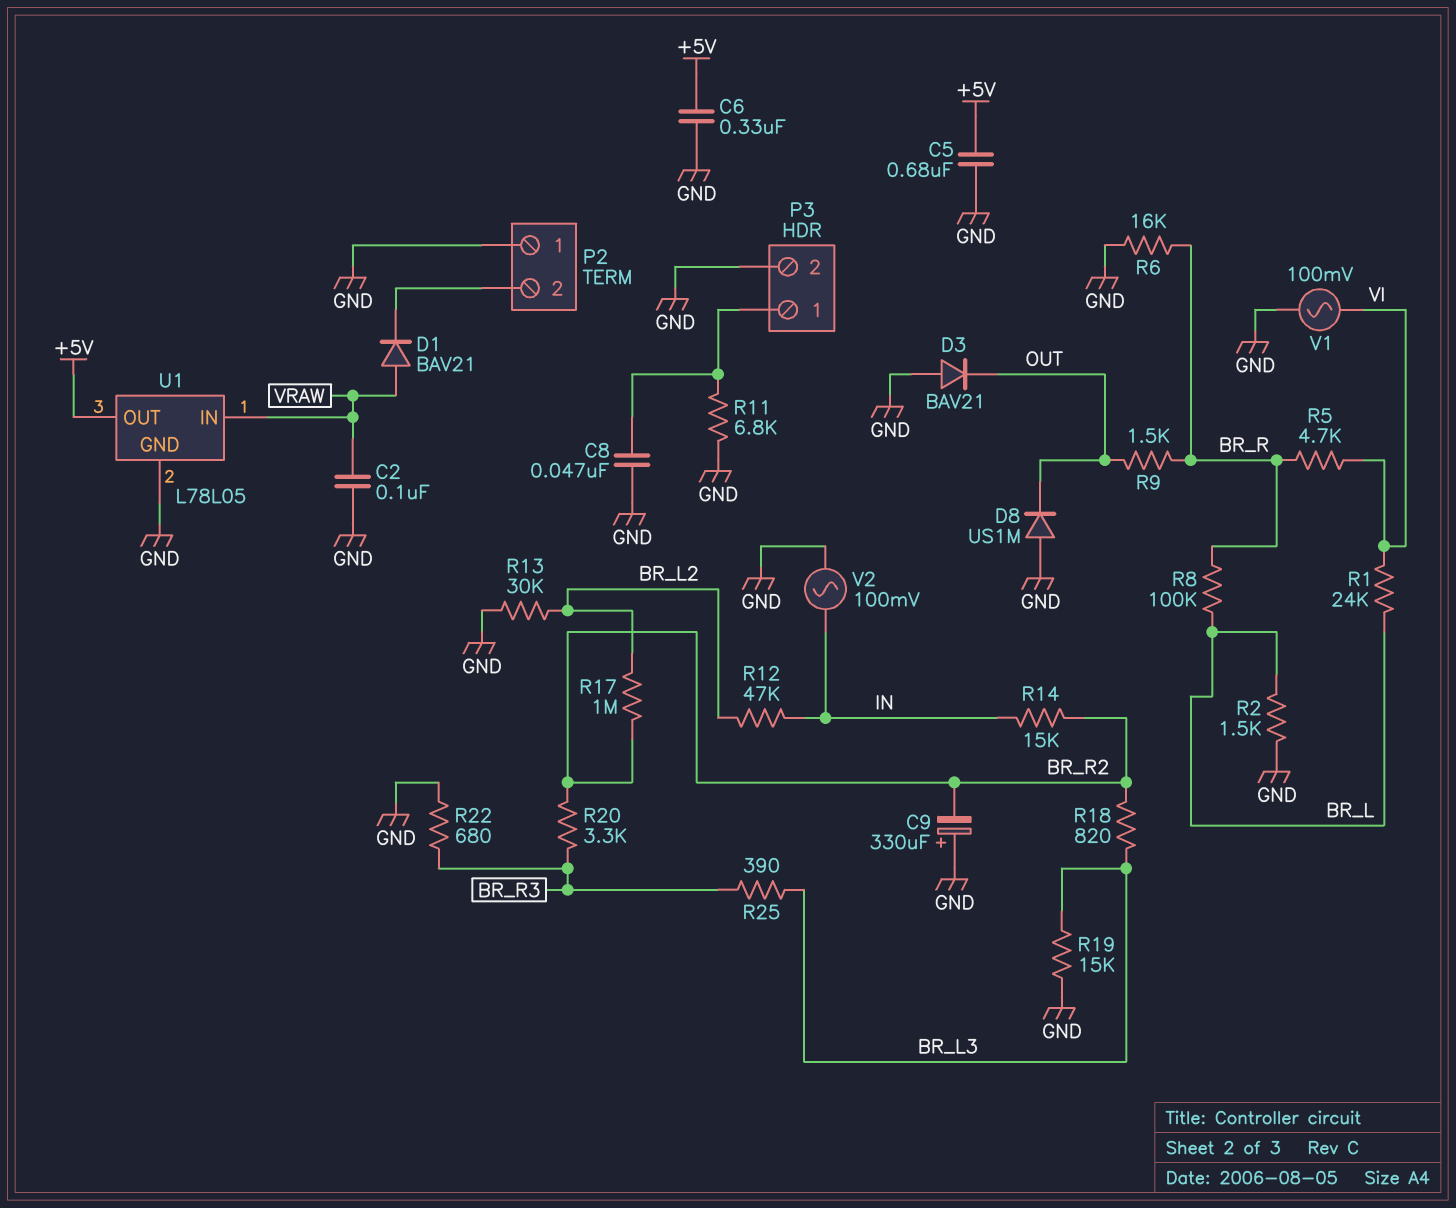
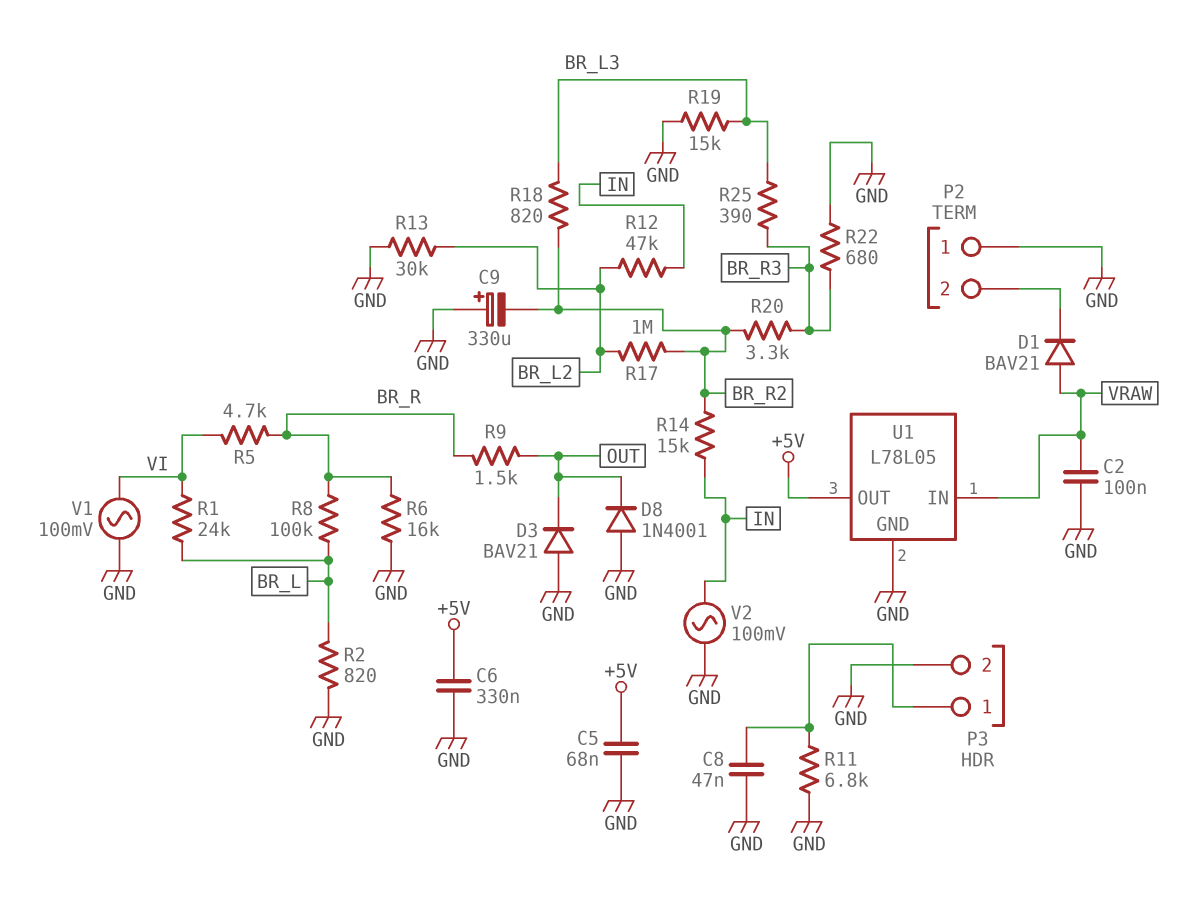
C5: 680nF (+5V, GND) -> 68nF (+5V, GND)
D8: diode US1M (A GND, K OUT) -> diode 1N4001 (A GND, K OUT)
R2: 1.5k (BR_L, GND) -> 820 (BR_L, GND)

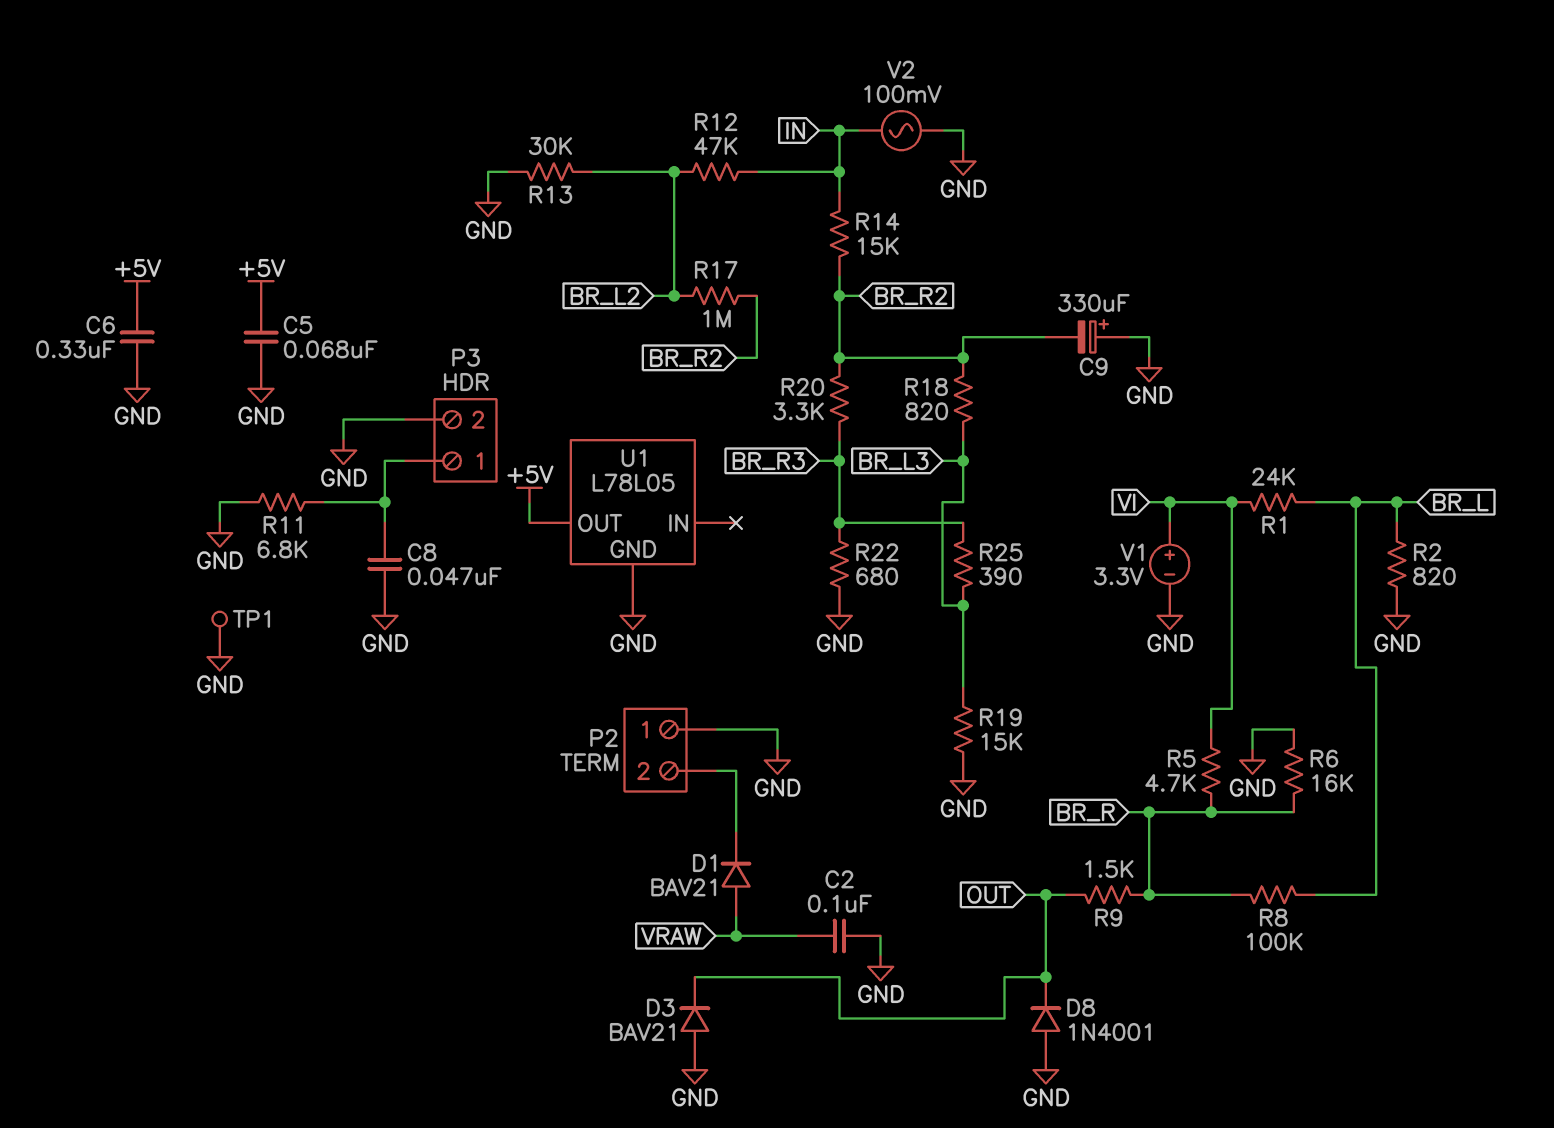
TP1: none -> test point (GND)
U1 pin IN: VRAW -> none
V1: AC 100mV (GND, VI) -> 3.3V (plus VI, minus GND)

